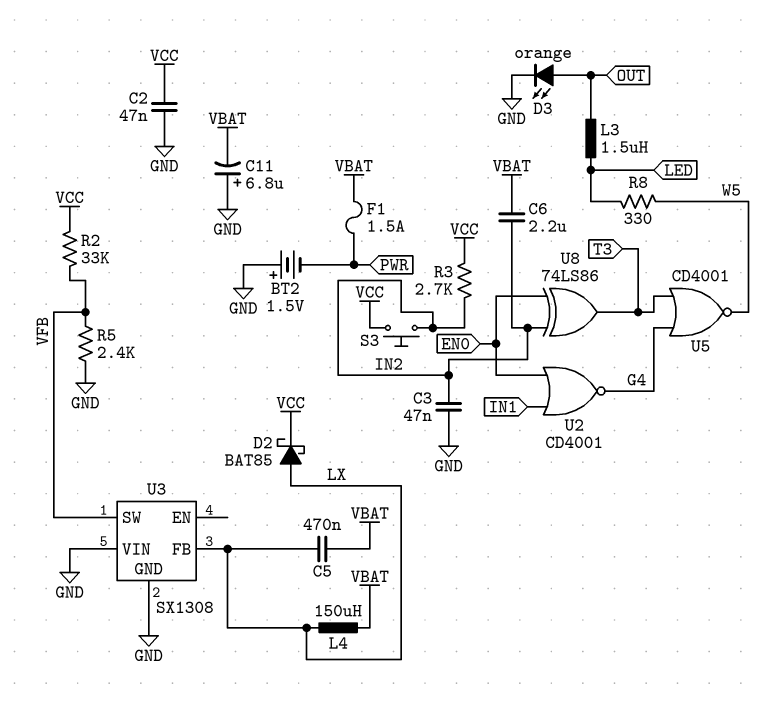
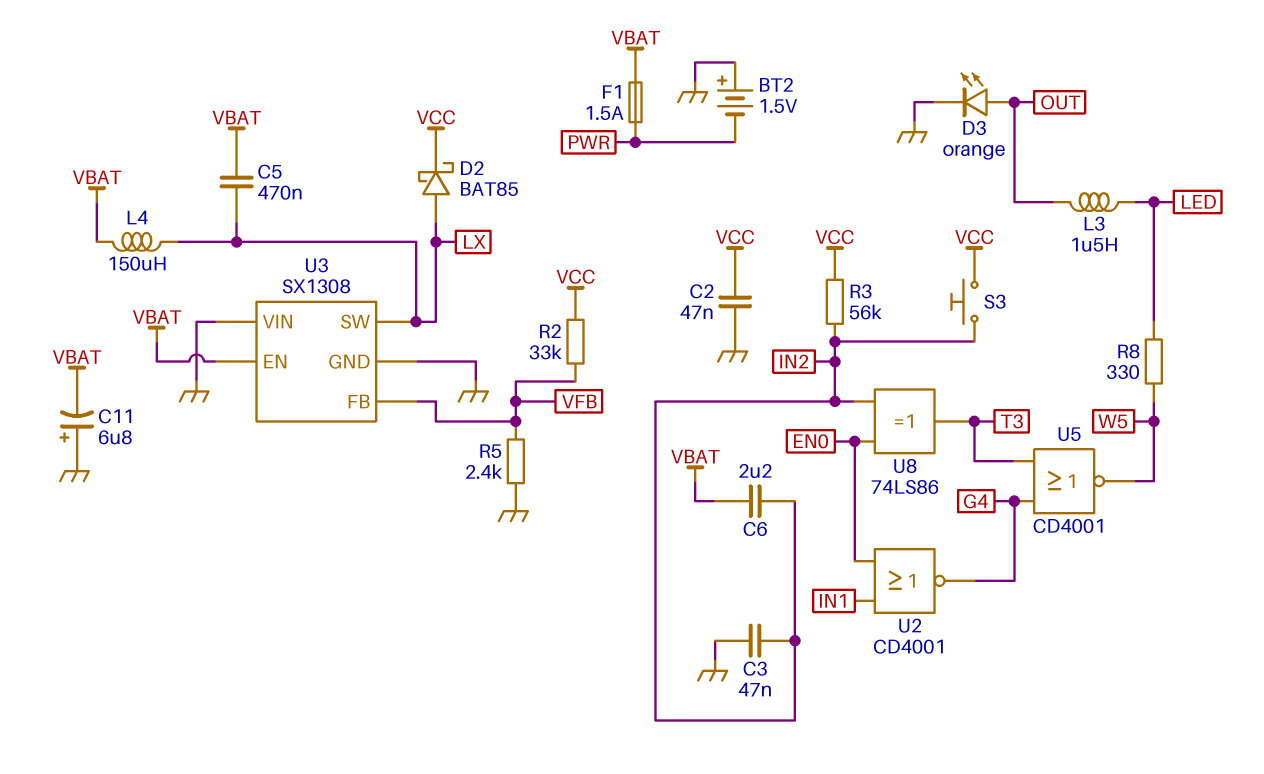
R3: 2.7k (IN2, VCC) -> 56k (IN2, VCC)
U3 pin EN: none -> VBAT
U3 pin FB: LX -> VFB
U3 pin SW: VFB -> LX

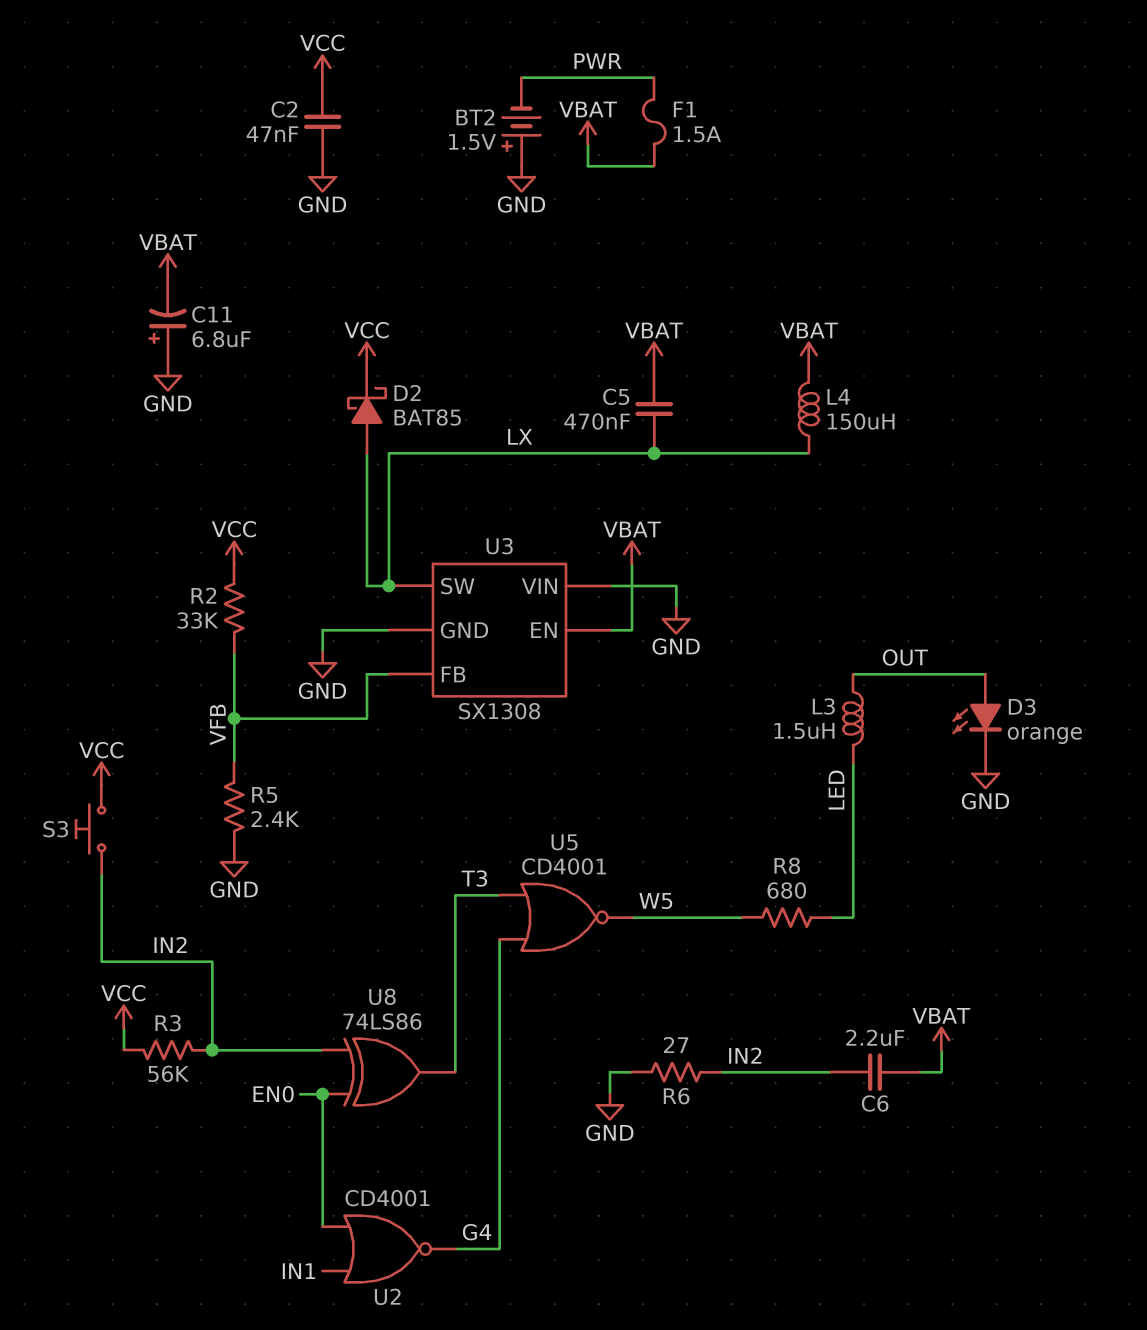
C3: 47nF (GND, IN2) -> none
R6: none -> 27 (GND, IN2)
R8: 330 (LED, W5) -> 680 (LED, W5)

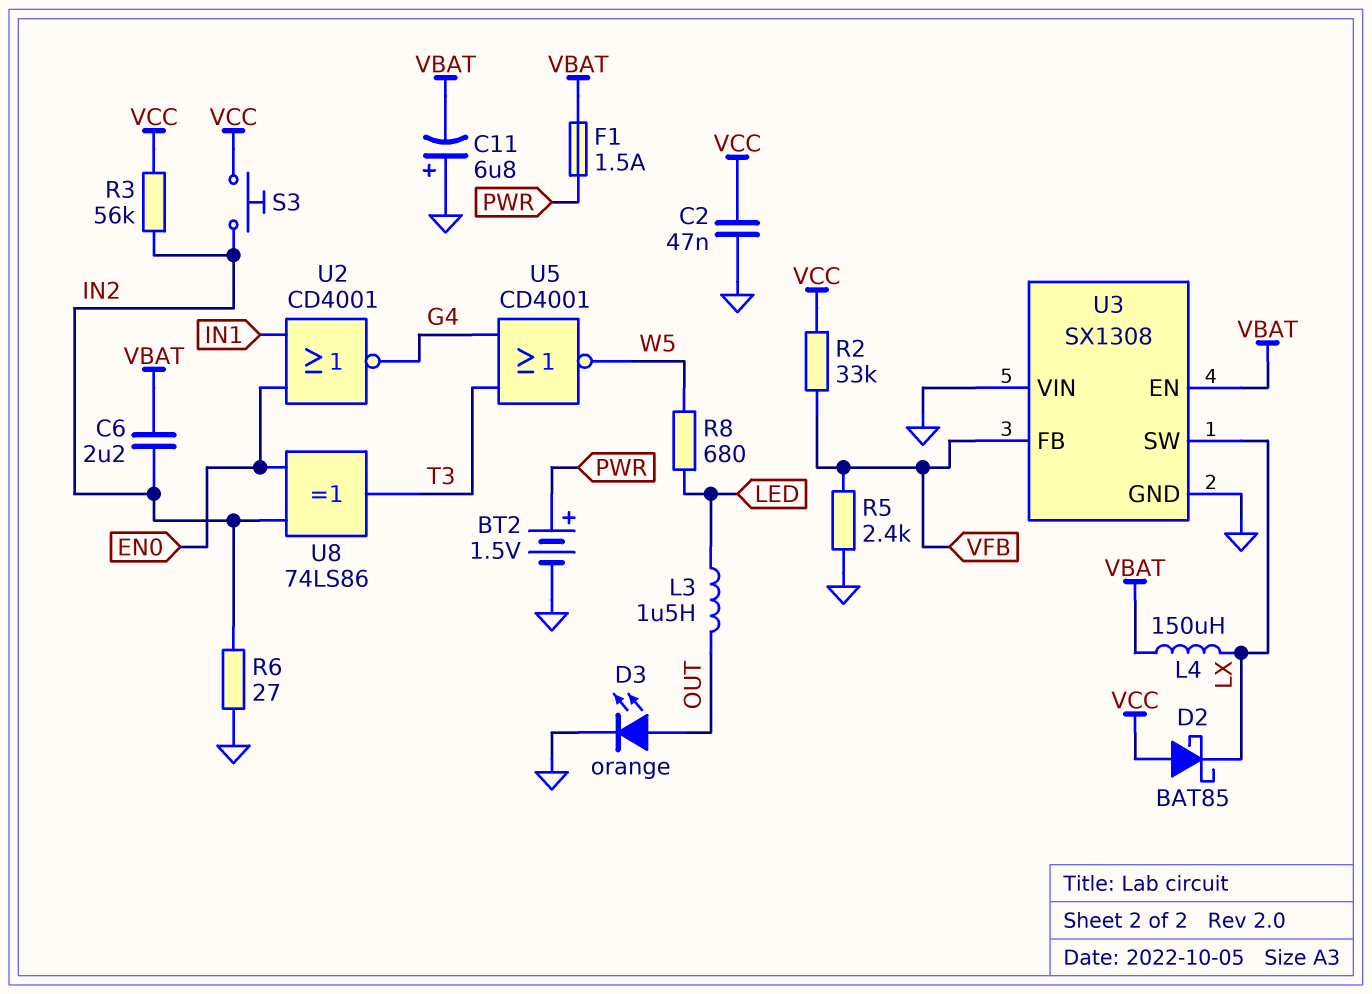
BT2: 1.5V (plus GND, minus PWR) -> 1.5V (plus PWR, minus GND)
C5: 470nF (LX, VBAT) -> none
D2: schottky BAT85 (A LX, K VCC) -> schottky BAT85 (A VCC, K LX)

